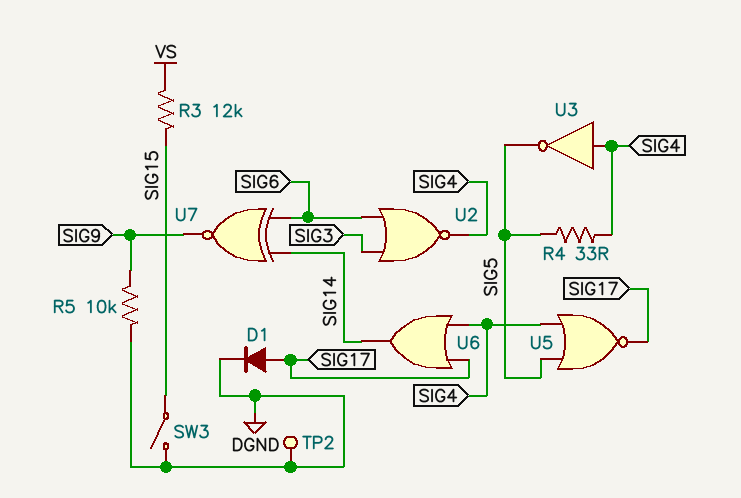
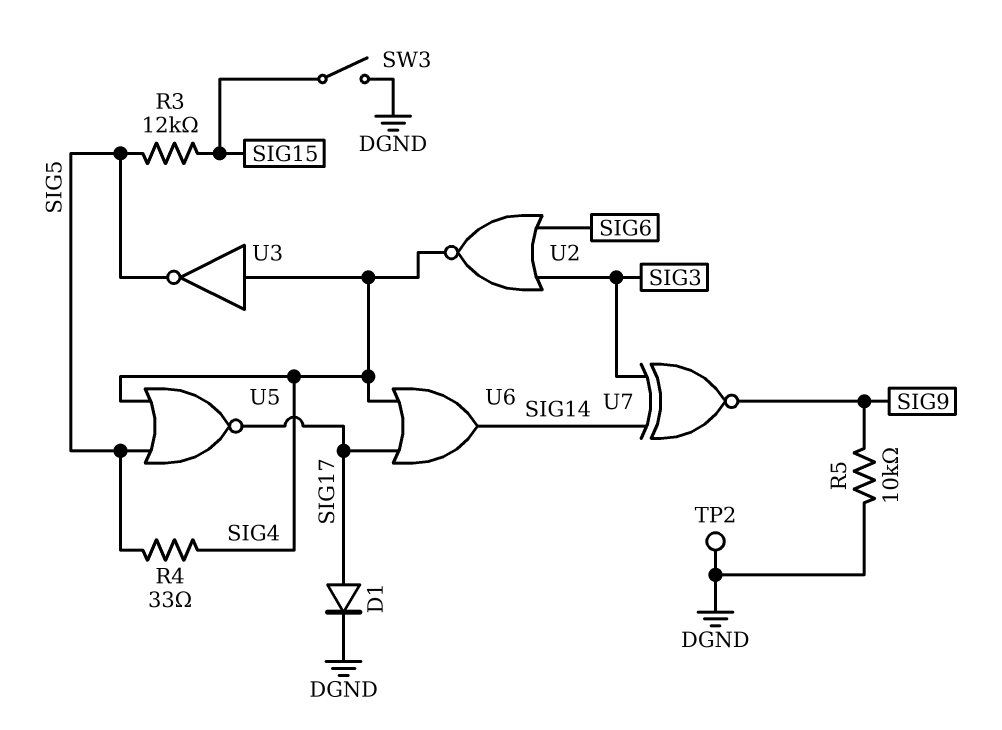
R3: 12k (SIG15, VS) -> 12k (SIG5, SIG15)
U7: XNOR (in SIG6, in SIG14, out SIG9) -> XNOR (in SIG3, in SIG14, out SIG9)

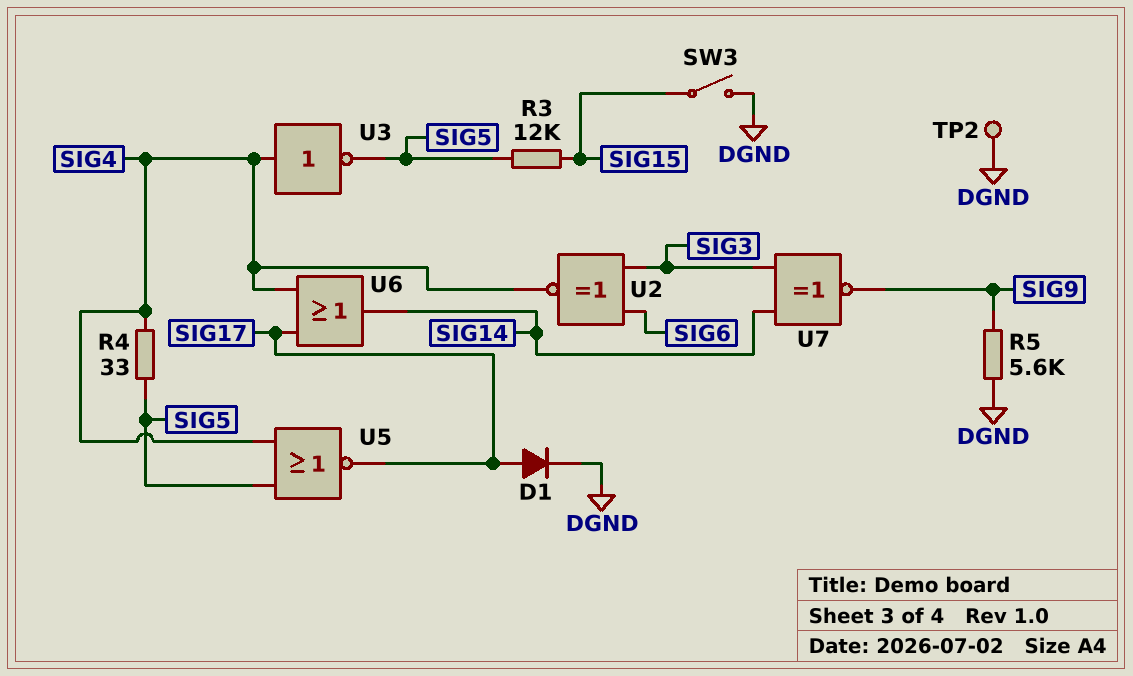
R5: 10k (DGND, SIG9) -> 5.6k (DGND, SIG9)
U2: NOR (in SIG3, in SIG6, out SIG4) -> XNOR (in SIG3, in SIG6, out SIG4)

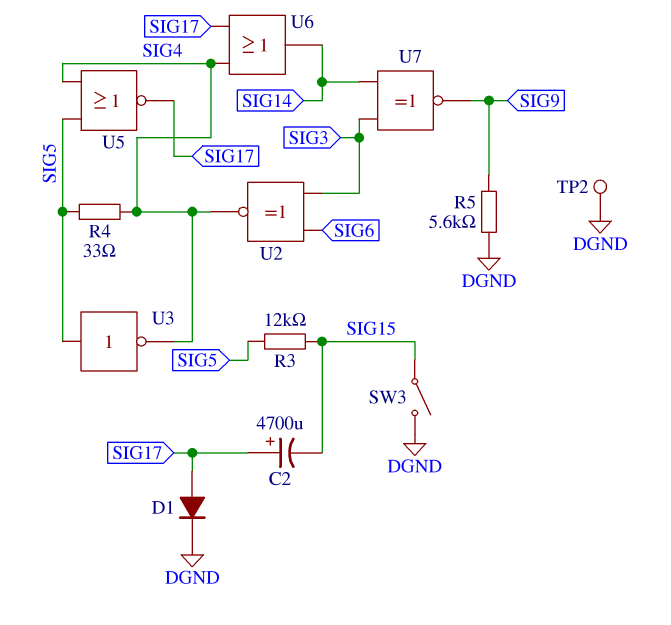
C2: none -> 4700uF (plus SIG17, minus SIG15)
U3: NOT (in SIG4, out SIG5) -> NOT (in SIG5, out SIG4)

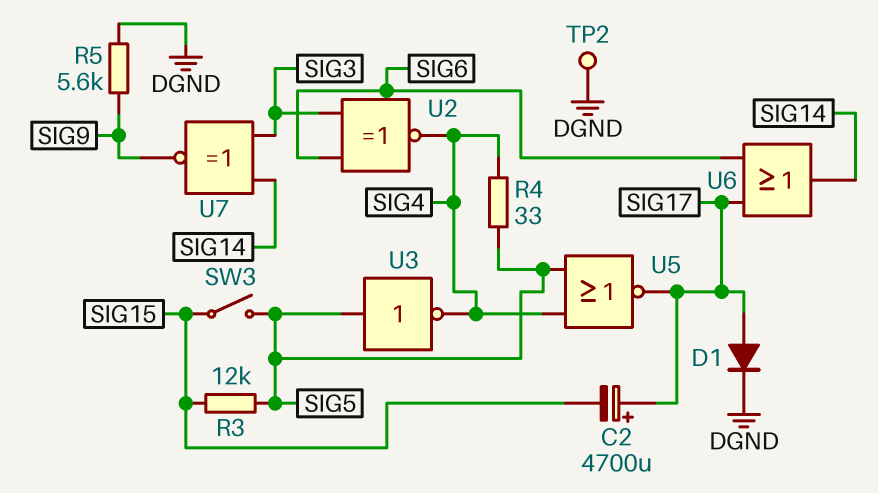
SW3: switch (DGND, SIG15) -> switch (SIG5, SIG15)
U6: OR (in SIG4, in SIG17, out SIG14) -> OR (in SIG6, in SIG17, out SIG14)

